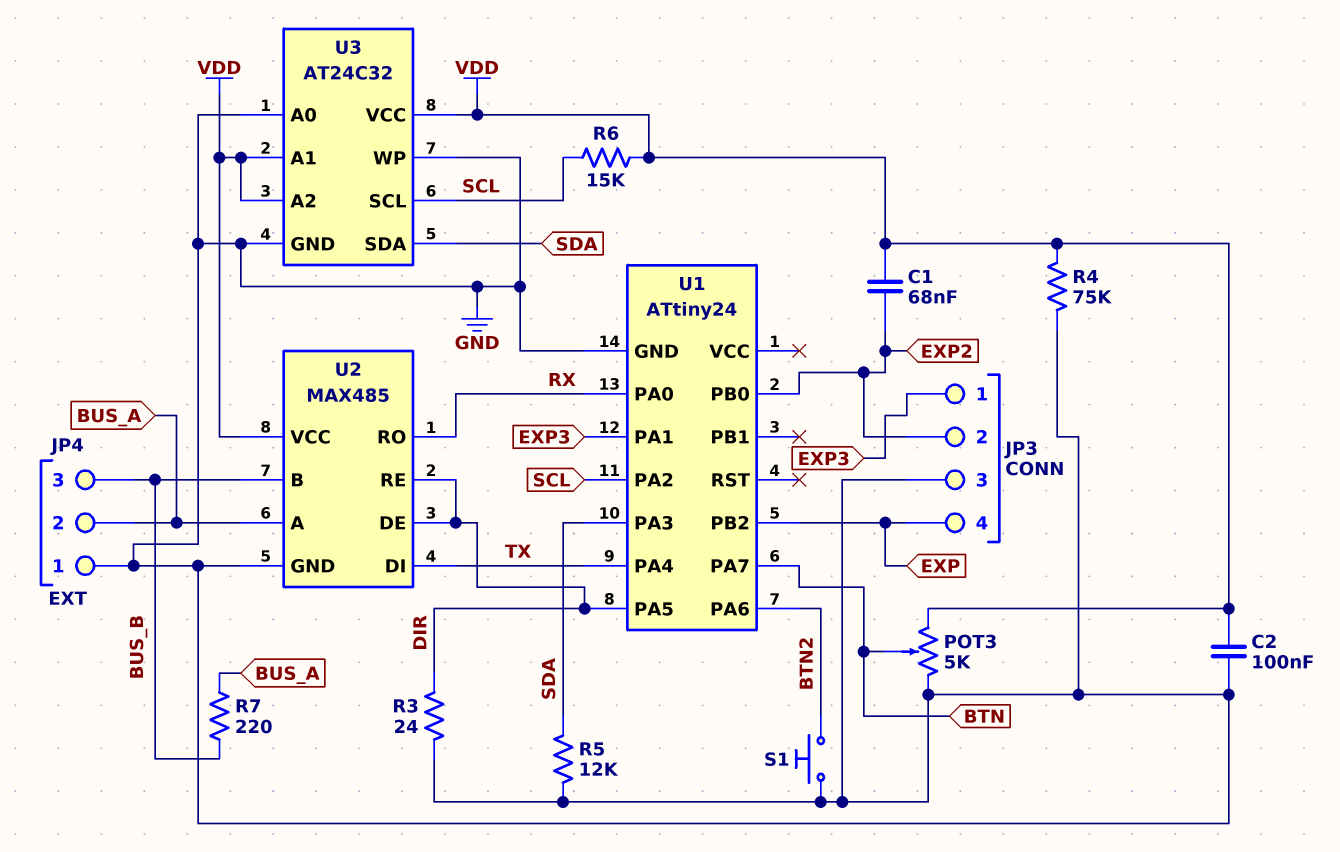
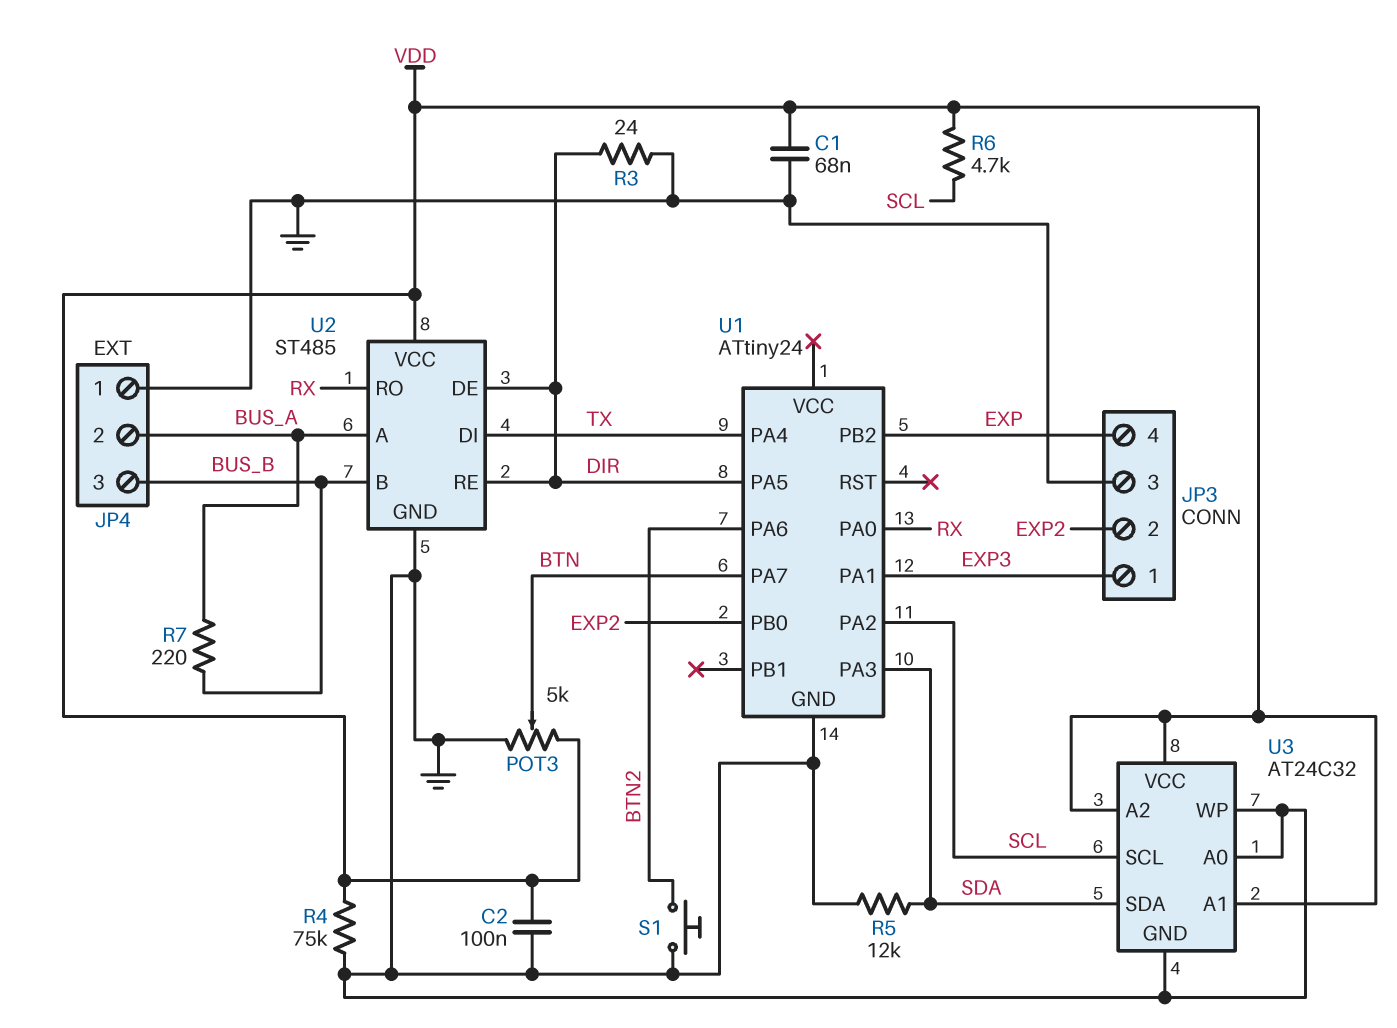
C1: 68nF (EXP2, VDD) -> 68nF (GND, VDD)
R6: 15k (SCL, VDD) -> 4.7k (SCL, VDD)
U2: MAX485 -> ST485

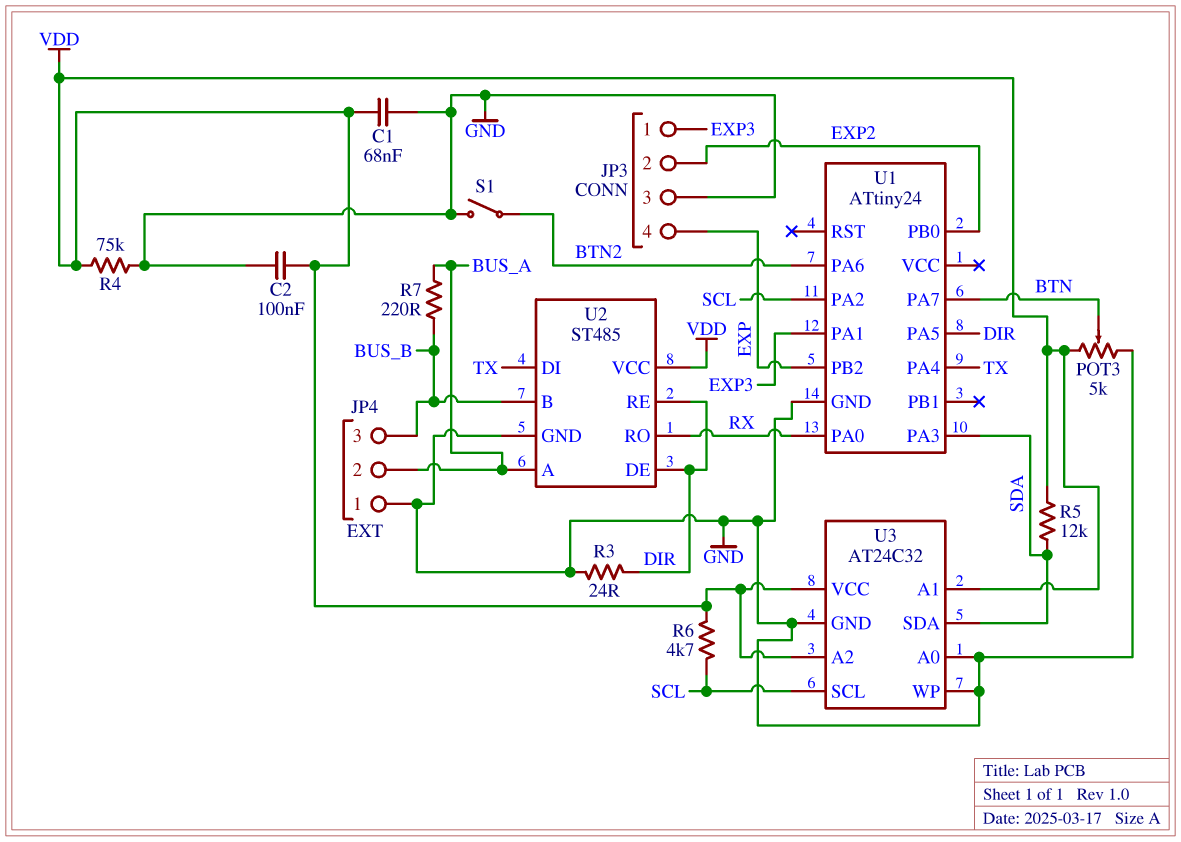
R5: 12k (GND, SDA) -> 12k (SDA, VDD)
S1: button (BTN2, GND) -> switch (BTN2, GND)

